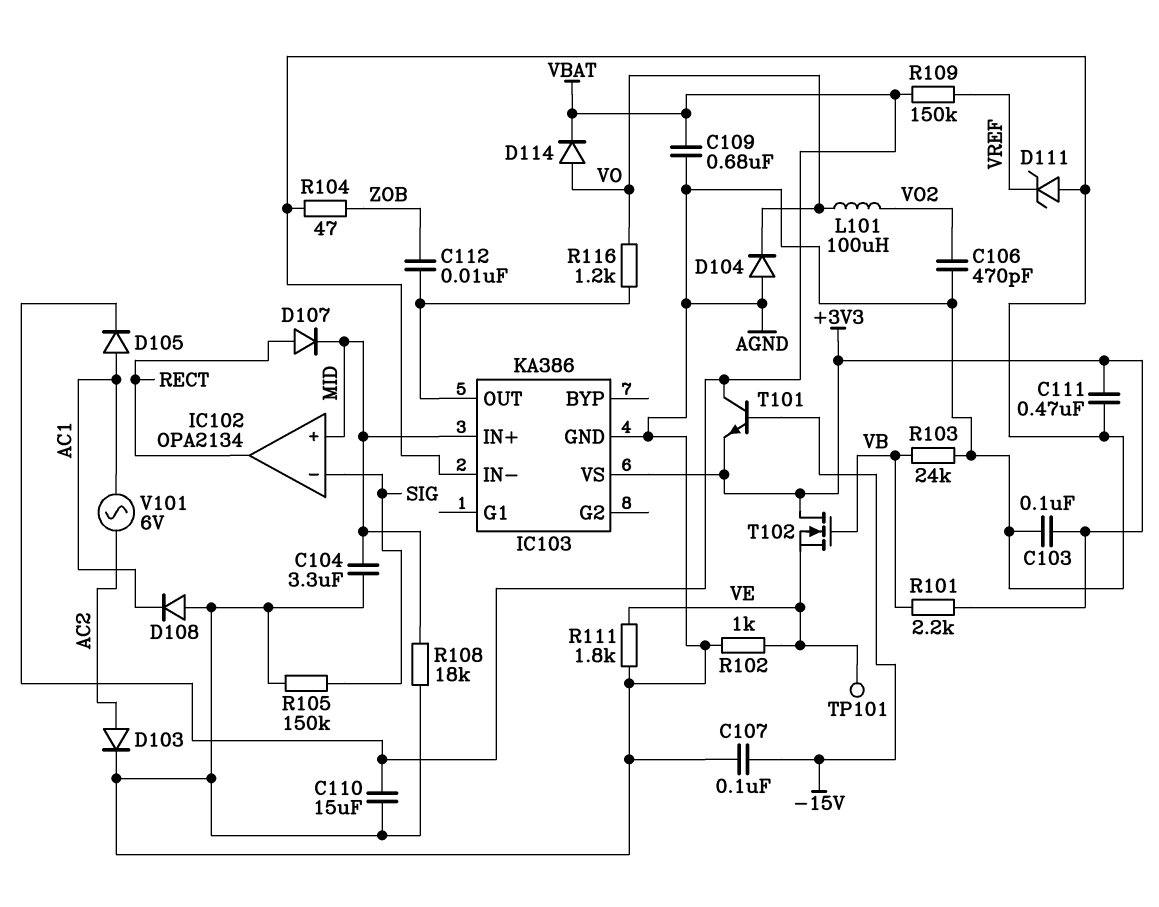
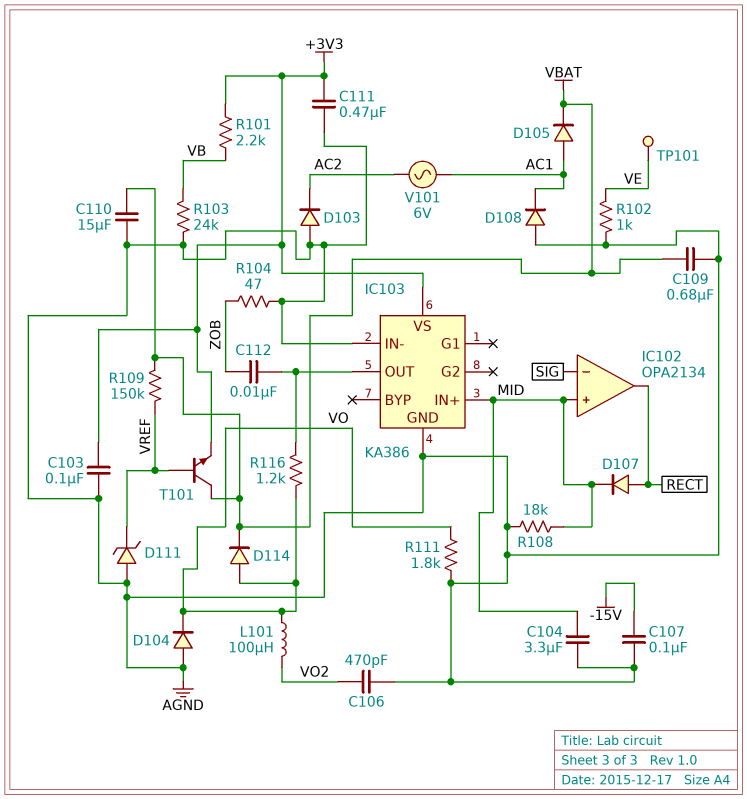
D103: diode (A AC2, K AGND) -> diode (A AGND, K AC2)
R105: 150k (AGND, SIG) -> none
R111: 1.8k (AGND, VE) -> 1.8k (AGND, VO)
T101: NPN (B -15V, C VBAT, E +3V3) -> NPN (B VREF, C VBAT, E +3V3)
T102: NMOS (G VB, D +3V3, S VE) -> none

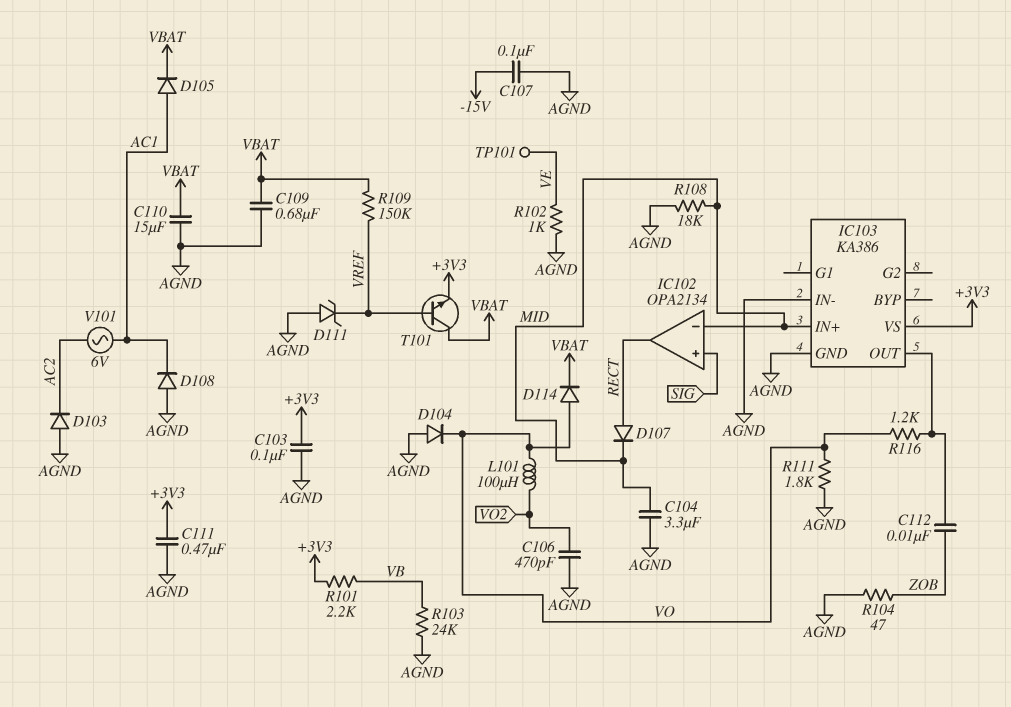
IC102 pin in+: MID -> SIG
IC102 pin in-: SIG -> MID

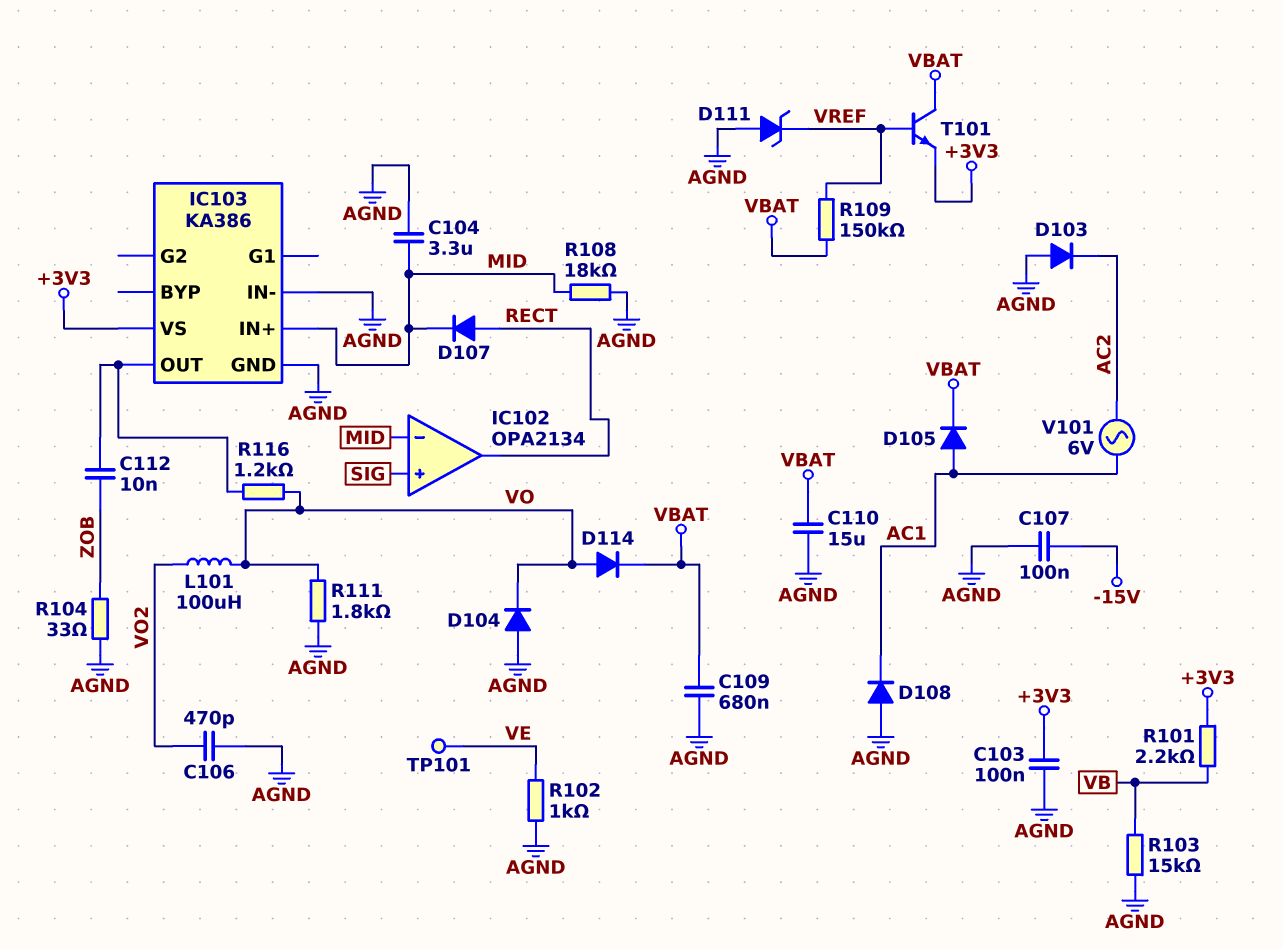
C111: 470nF (+3V3, AGND) -> none
R103: 24k (AGND, VB) -> 15k (AGND, VB)
R104: 47 (AGND, ZOB) -> 33 (AGND, ZOB)

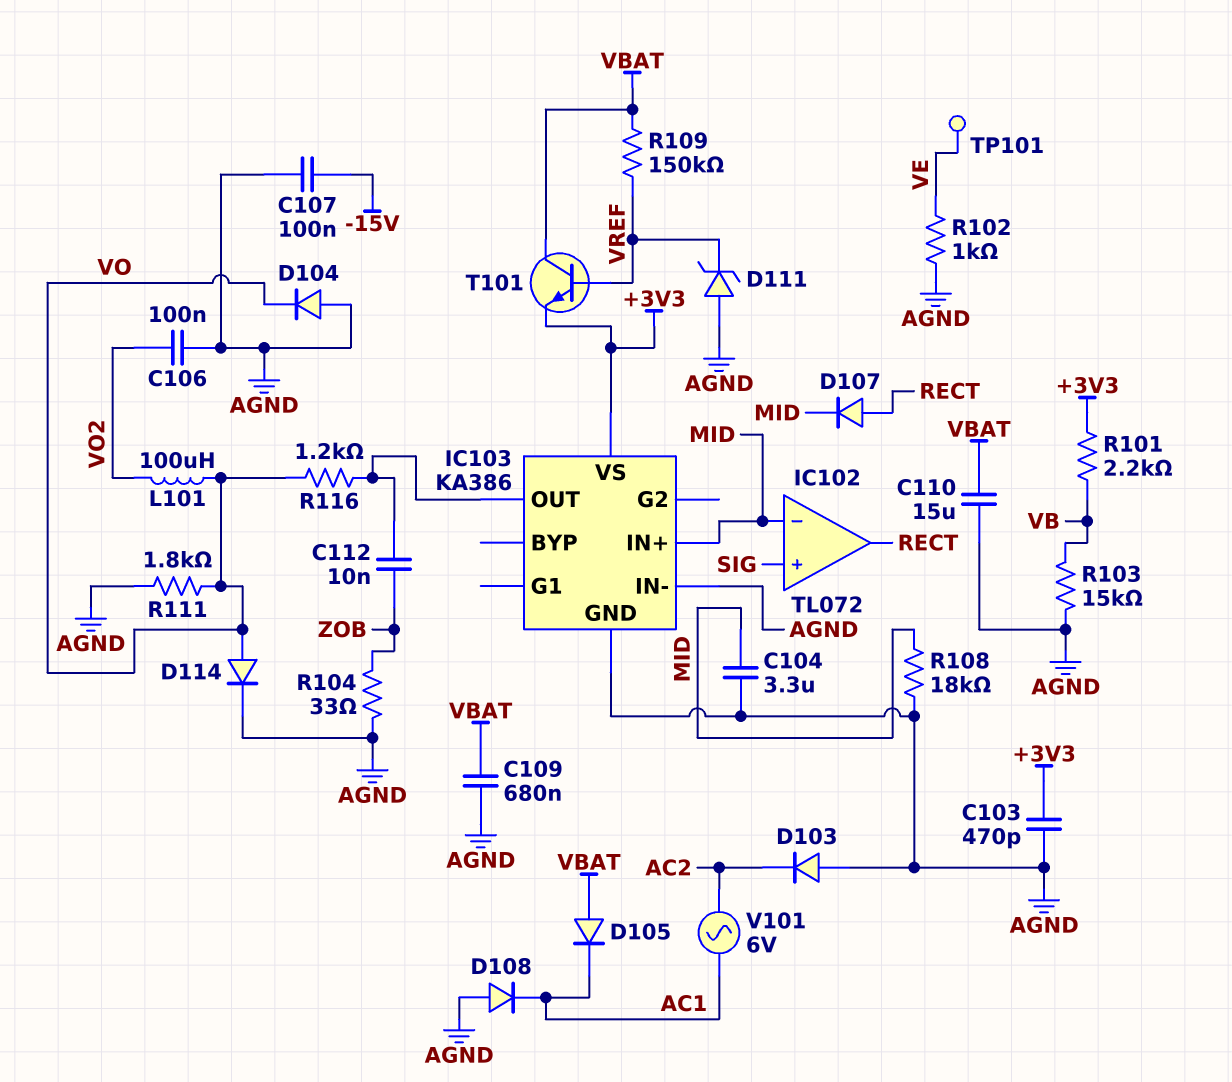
C103: 100nF (+3V3, AGND) -> 470pF (+3V3, AGND)
C106: 470pF (AGND, VO2) -> 100nF (AGND, VO2)
D105: diode (A AC1, K VBAT) -> diode (A VBAT, K AC1)
D114: diode (A VO, K VBAT) -> diode (A VO, K AGND)
IC102: OPA2134 -> TL072

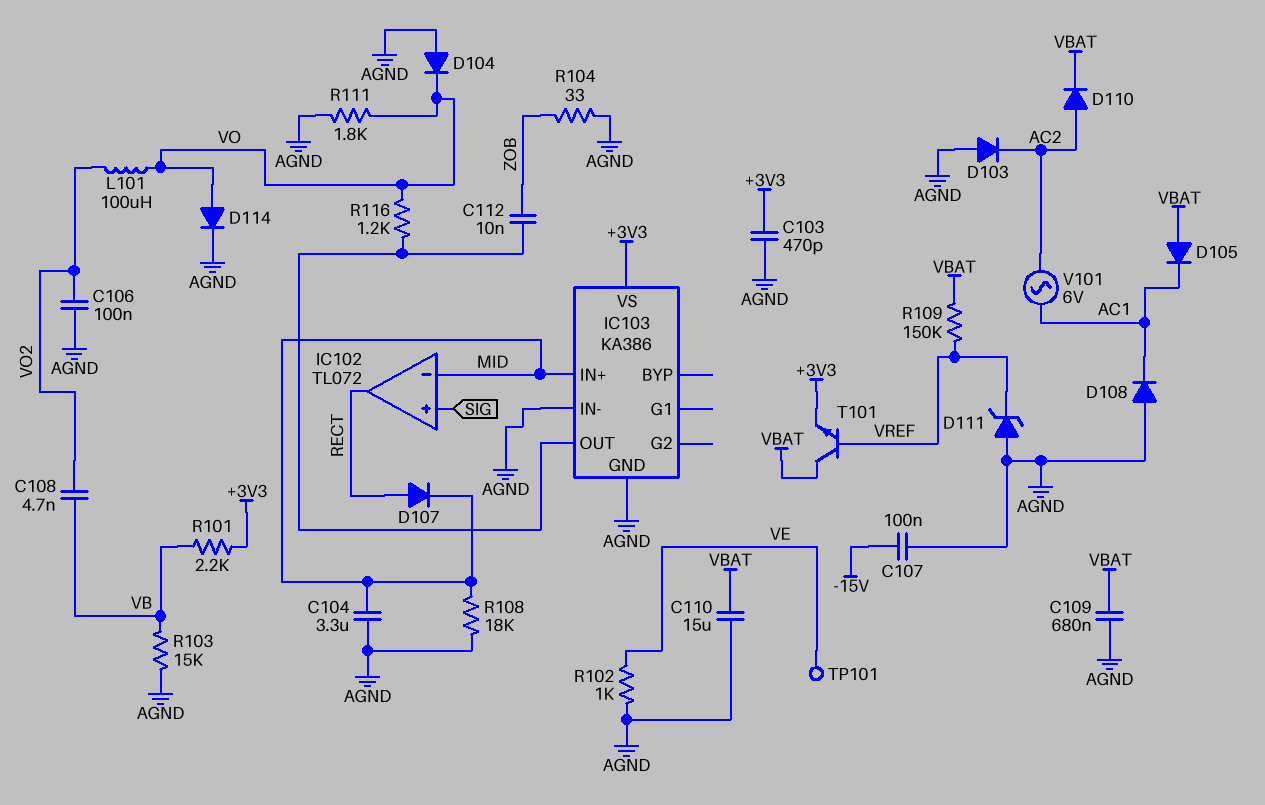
C108: none -> 4.7nF (VB, VO2)
D110: none -> diode (A AC2, K VBAT)

